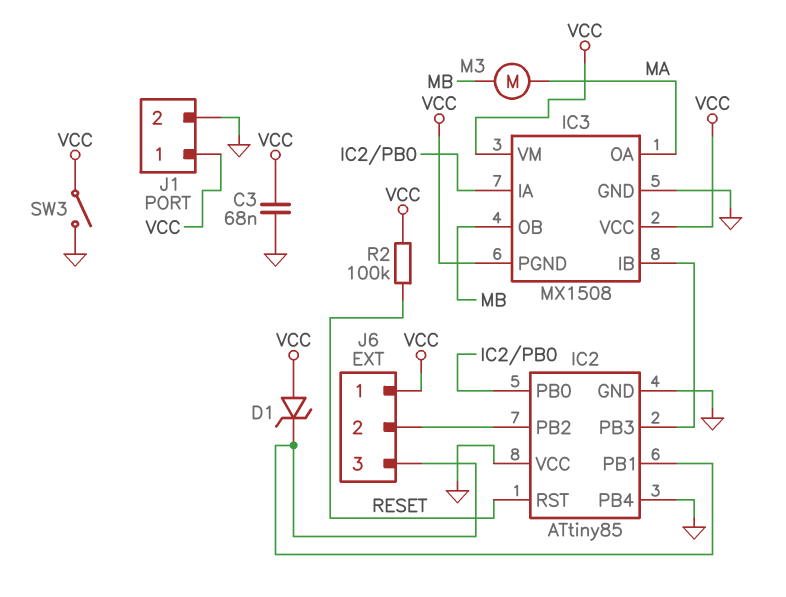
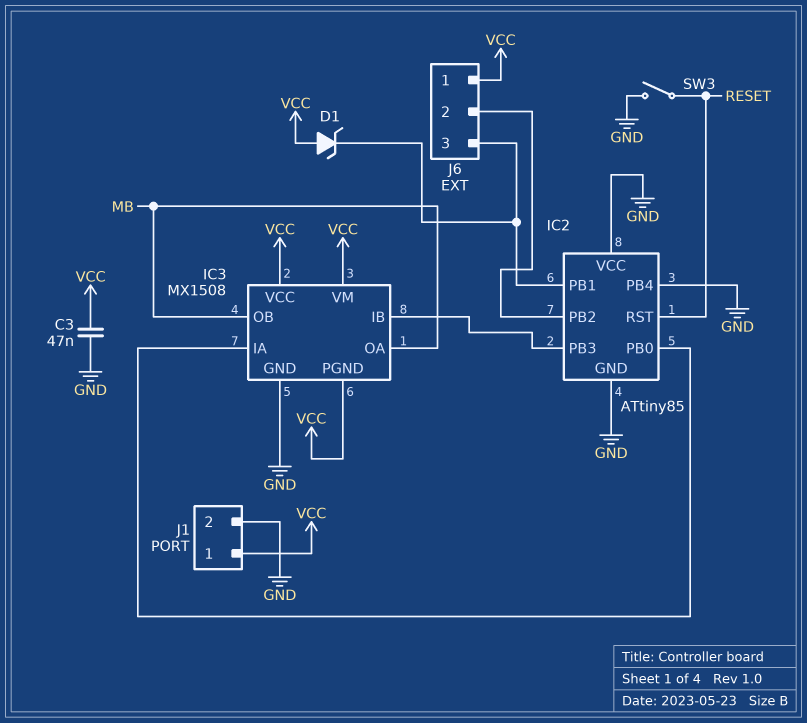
C3: 68nF (GND, VCC) -> 47nF (GND, VCC)
IC3 pin OA: MA -> MB
M3: motor (MA, MB) -> none
R2: 100k (RESET, VCC) -> none
SW3: switch (GND, VCC) -> switch (GND, RESET)

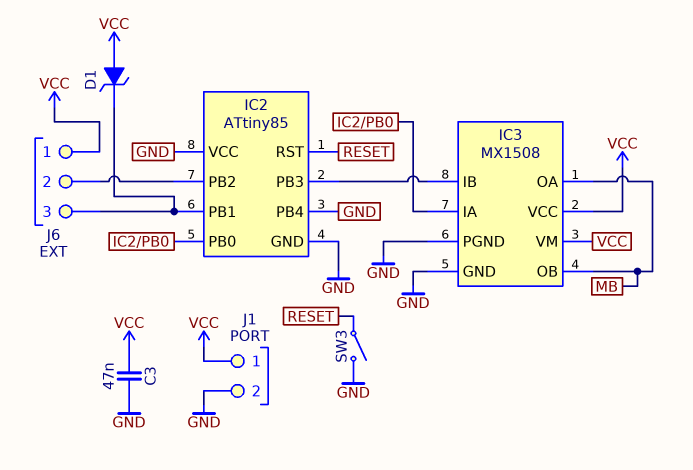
IC3 pin PGND: VCC -> GND

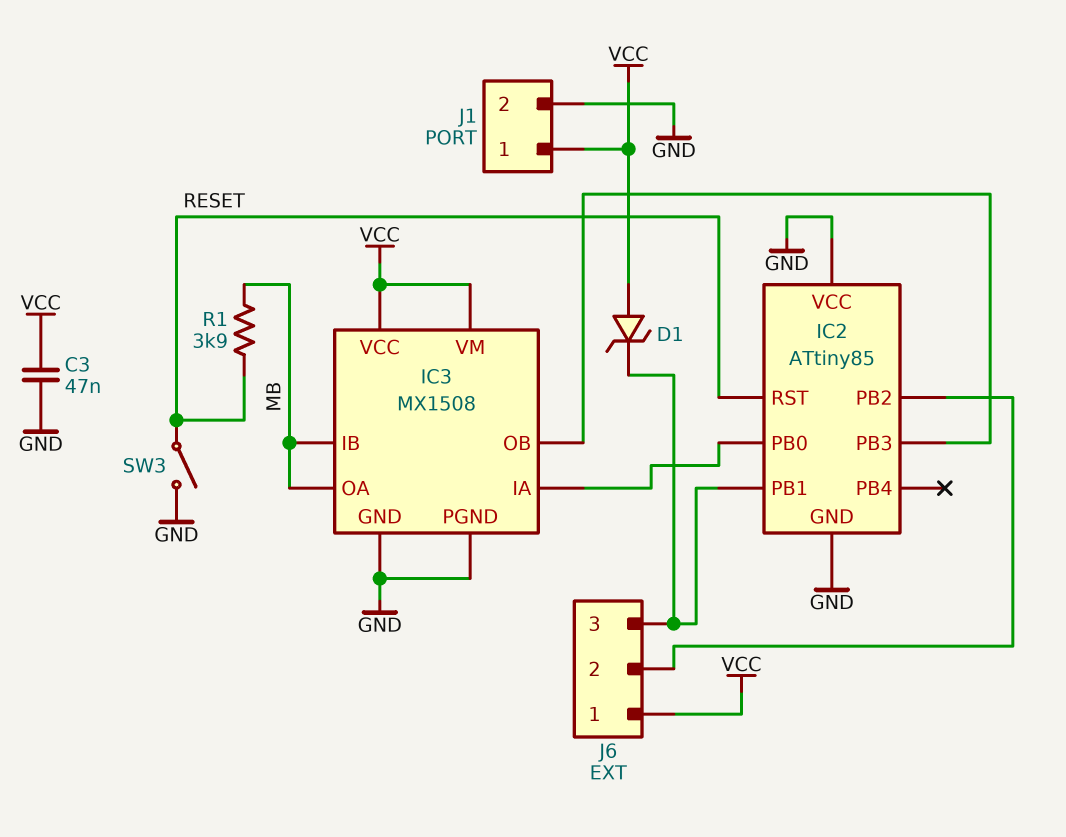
IC2 pin PB4: GND -> none
IC3 pin IB: IC2/PB3 -> MB
IC3 pin OB: MB -> IC2/PB3
R1: none -> 3.9k (MB, RESET)

